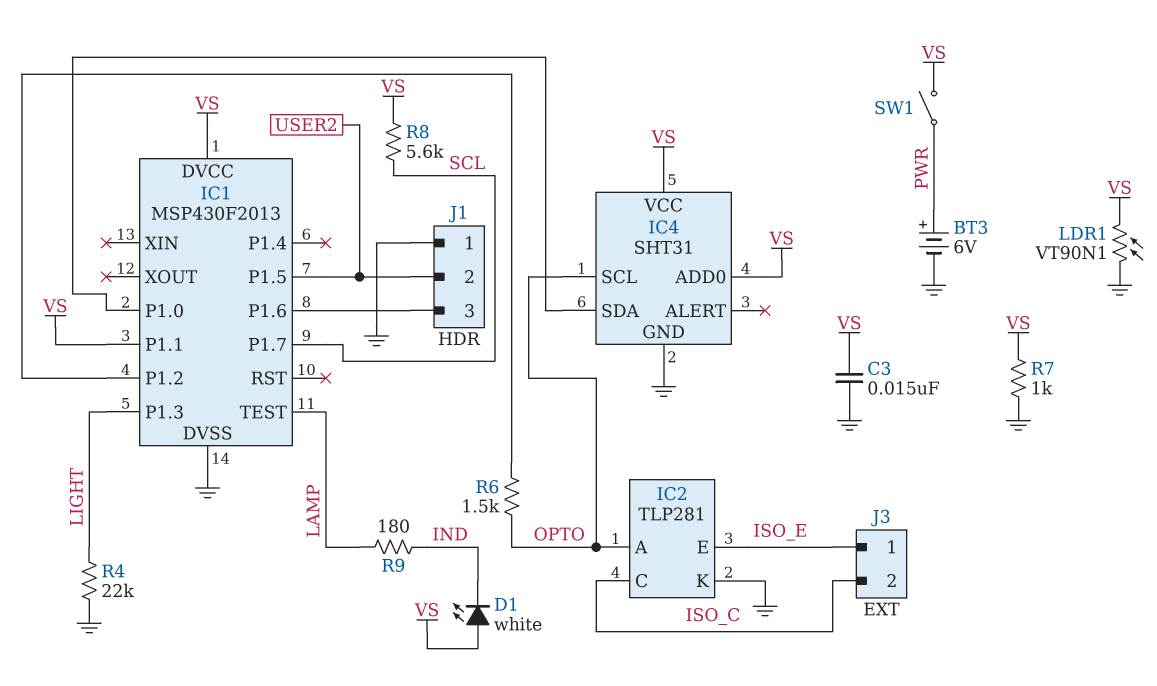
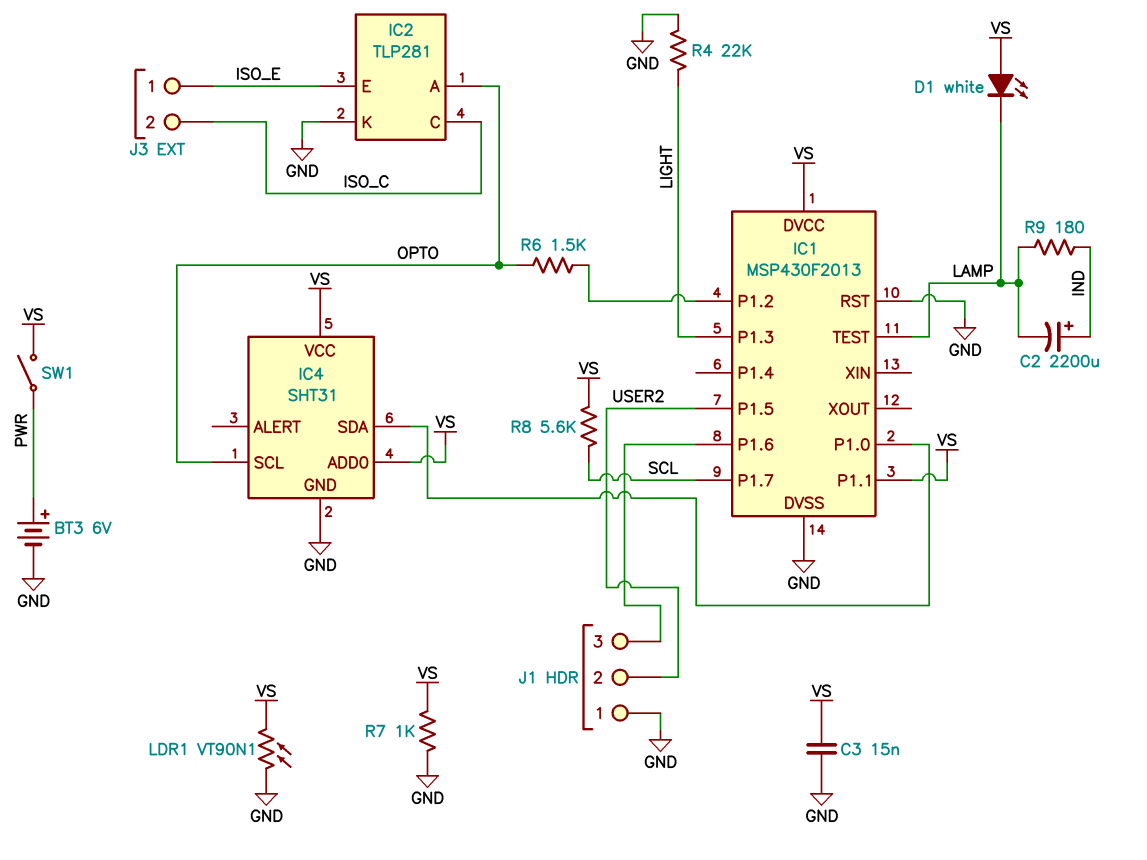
C2: none -> 2200uF (plus IND, minus LAMP)
D1: LED white (A VS, K IND) -> LED white (A VS, K LAMP)
IC1 pin RST: none -> GND

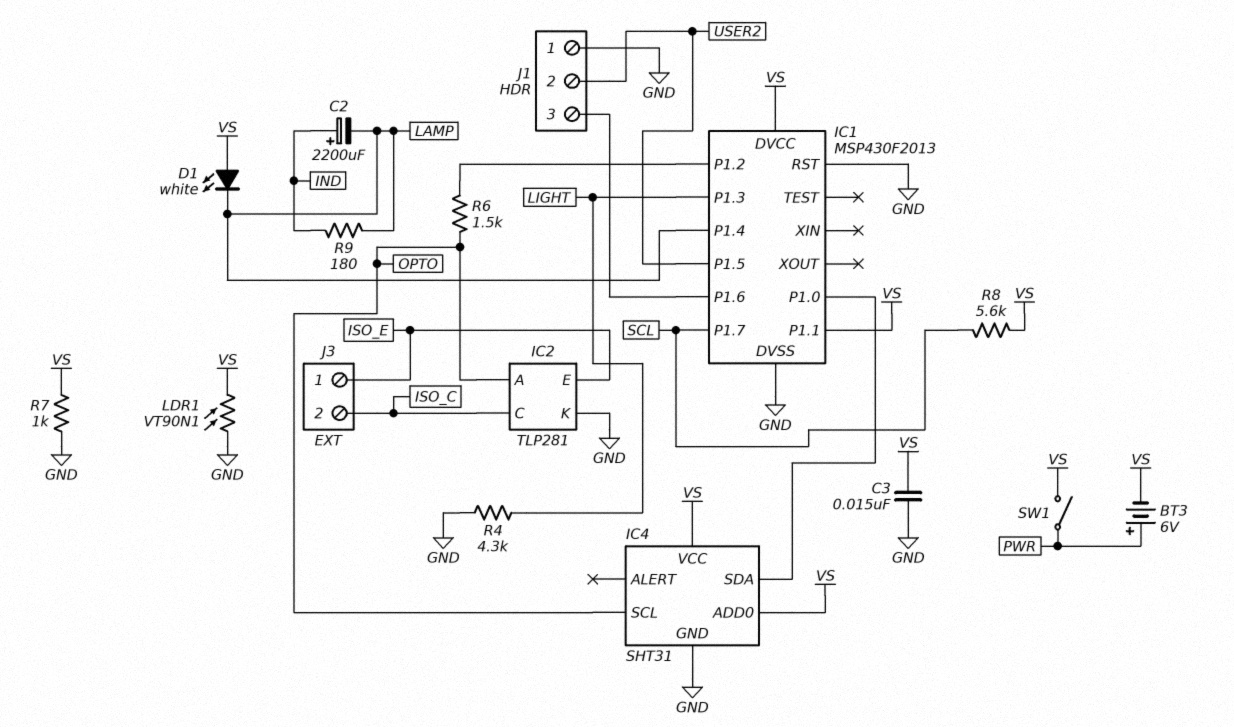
BT3: 6V (plus PWR, minus GND) -> 6V (plus PWR, minus VS)
IC1 pin P1.4: none -> LAMP
IC1 pin TEST: LAMP -> none
R4: 22k (GND, LIGHT) -> 4.3k (GND, LIGHT)

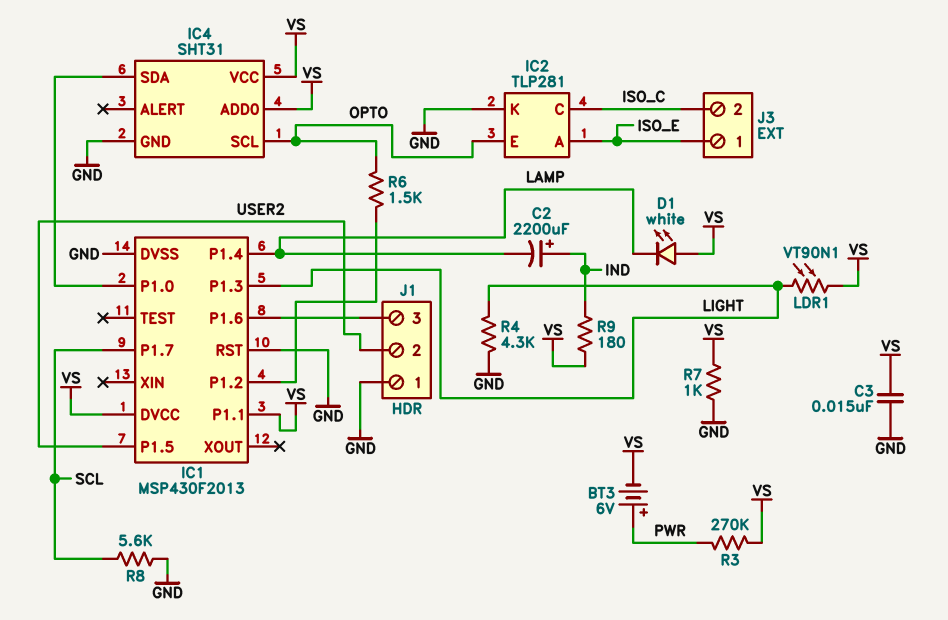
IC2 pin A: OPTO -> ISO_E
IC2 pin E: ISO_E -> OPTO
LDR1: VT90N1 (GND, VS) -> VT90N1 (LIGHT, VS)
R3: none -> 270k (PWR, VS)
R8: 5.6k (SCL, VS) -> 5.6k (GND, SCL)
R9: 180 (IND, LAMP) -> 180 (IND, VS)
SW1: switch (PWR, VS) -> none

